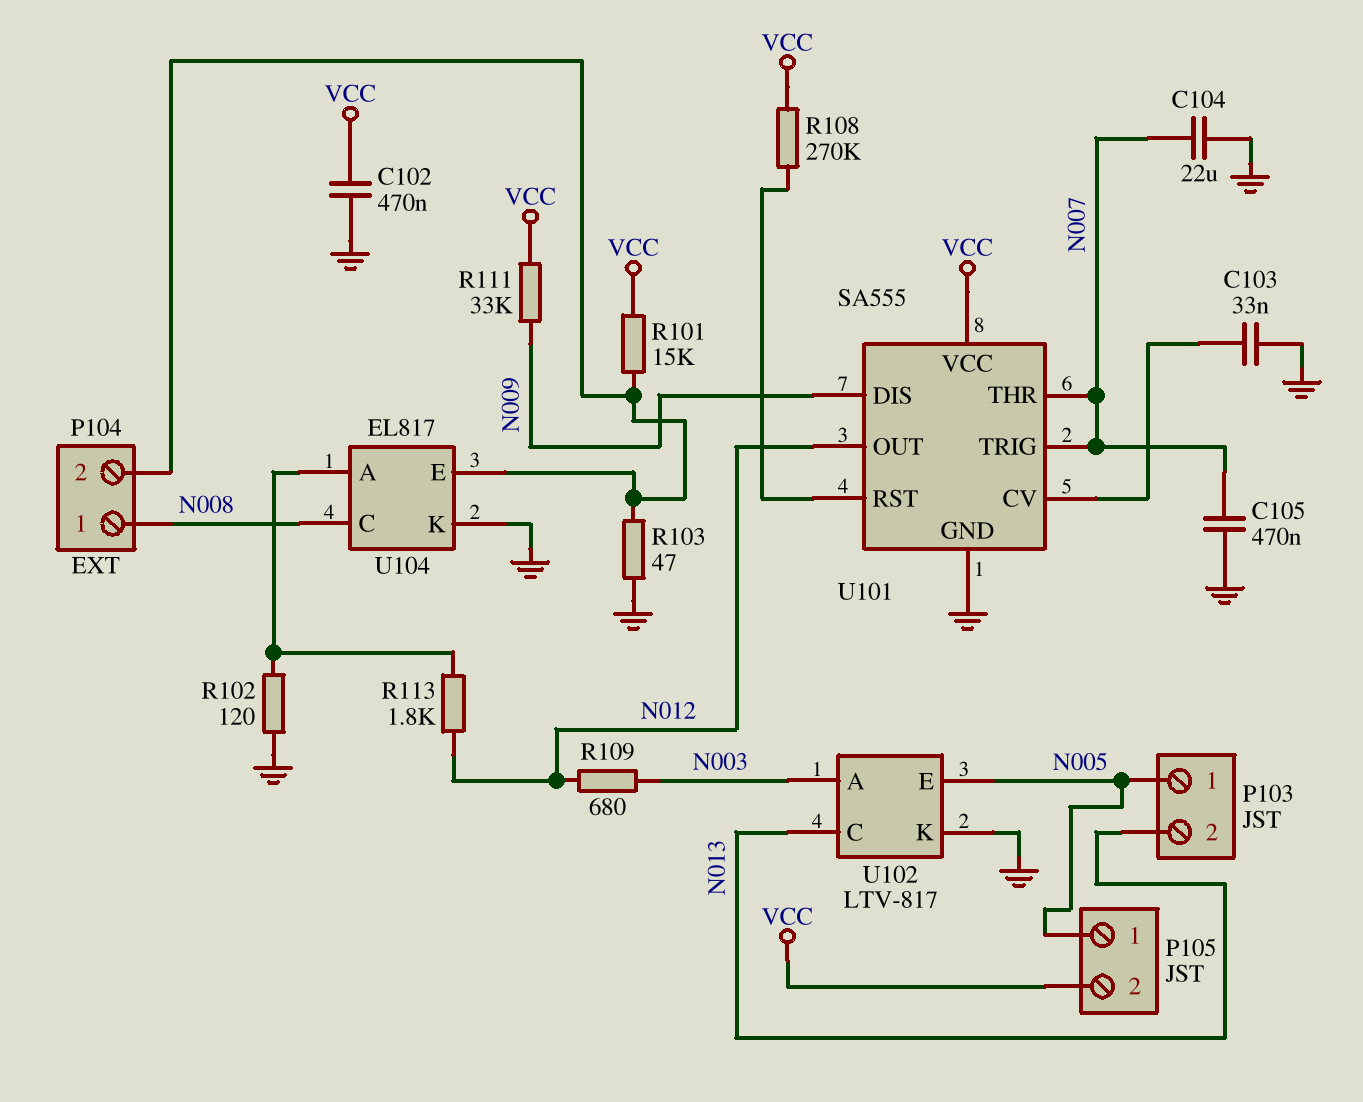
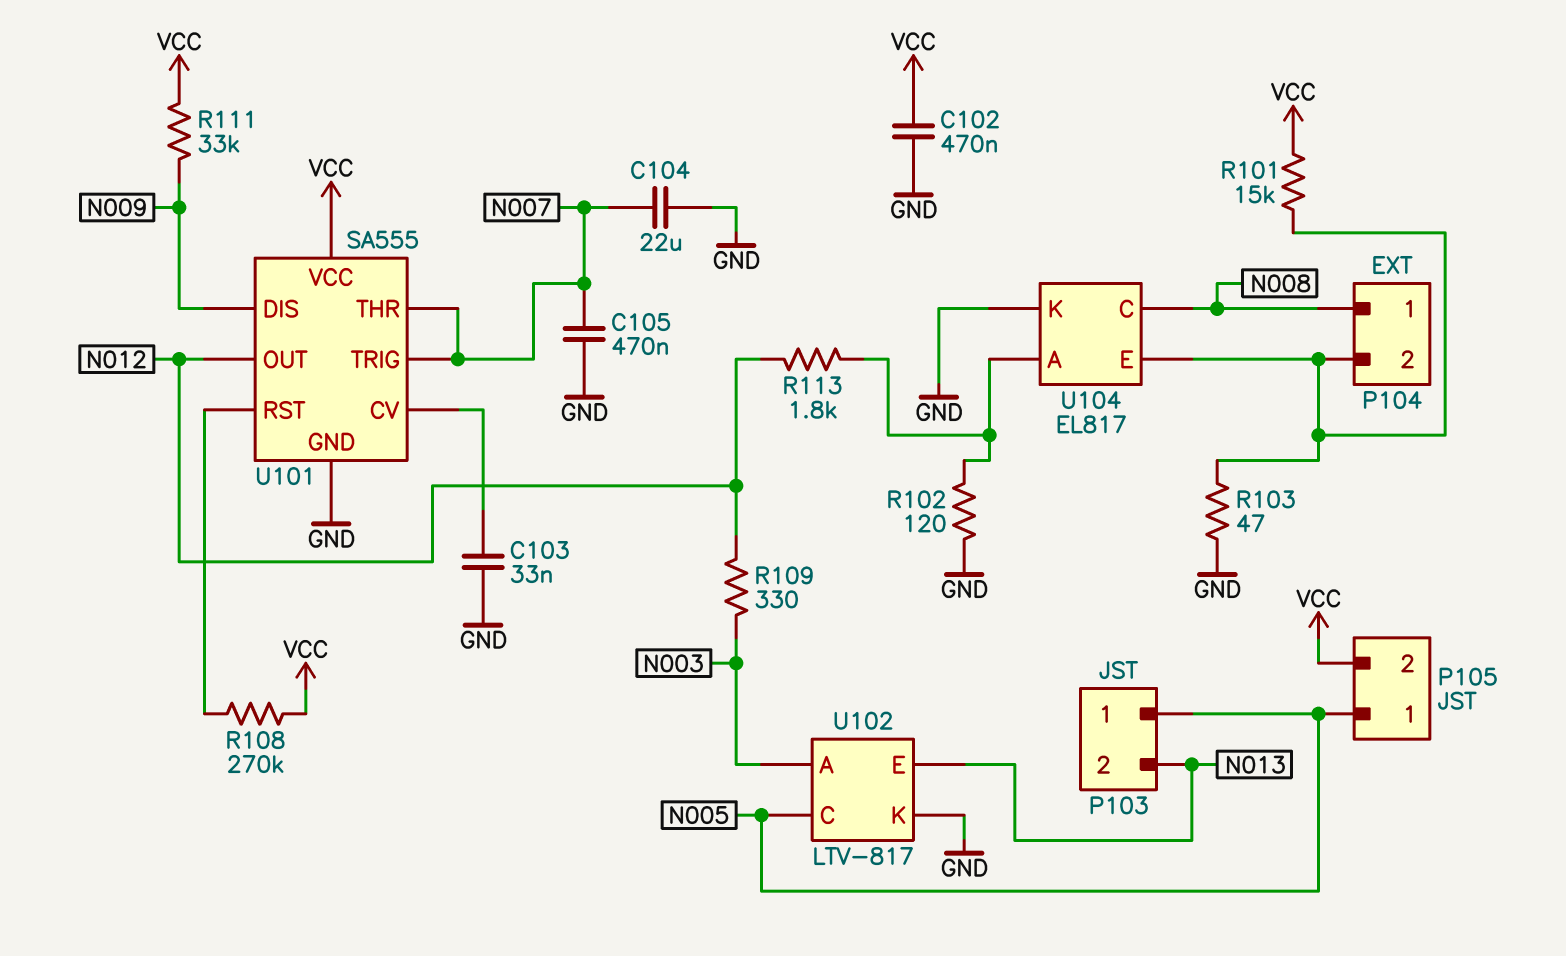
R109: 680 (N003, N012) -> 330 (N003, N012)
U102 pin C: N013 -> N005
U102 pin E: N005 -> N013

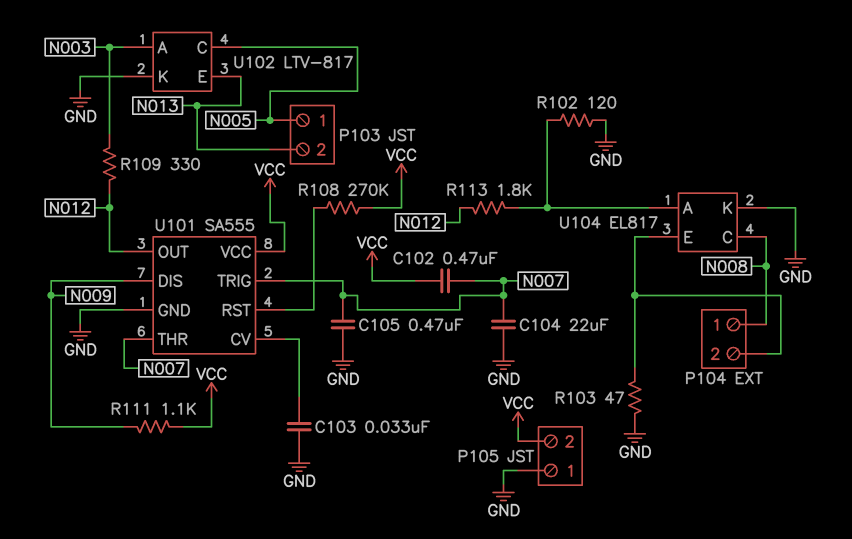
C102: 470nF (GND, VCC) -> 470nF (N007, VCC)
P105 pin 1: N005 -> GND
R101: 15k (P104/2, VCC) -> none
R111: 33k (N009, VCC) -> 1.1k (N009, VCC)

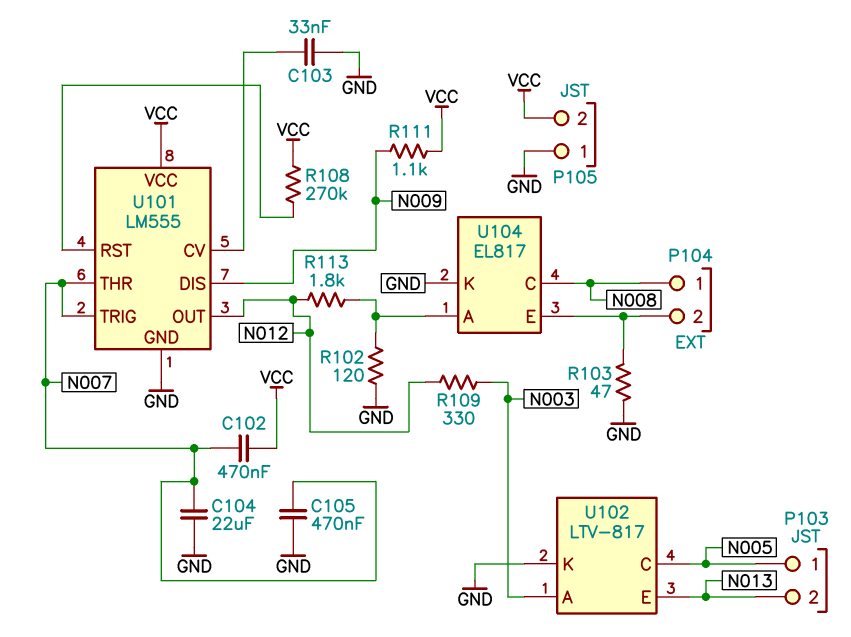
U101: SA555 -> LM555

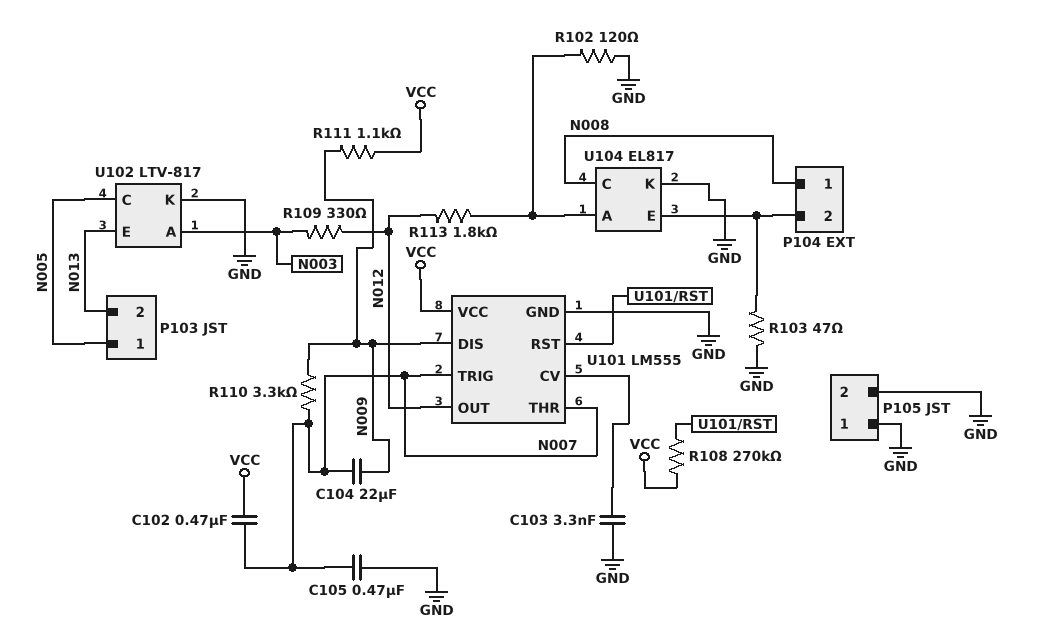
C103: 33nF (GND, U101/CV) -> 3.3nF (GND, U101/CV)
C104: 22uF (GND, N007) -> 22uF (N007, N009)
P105 pin 2: VCC -> GND
R110: none -> 3.3k (N007, N009)

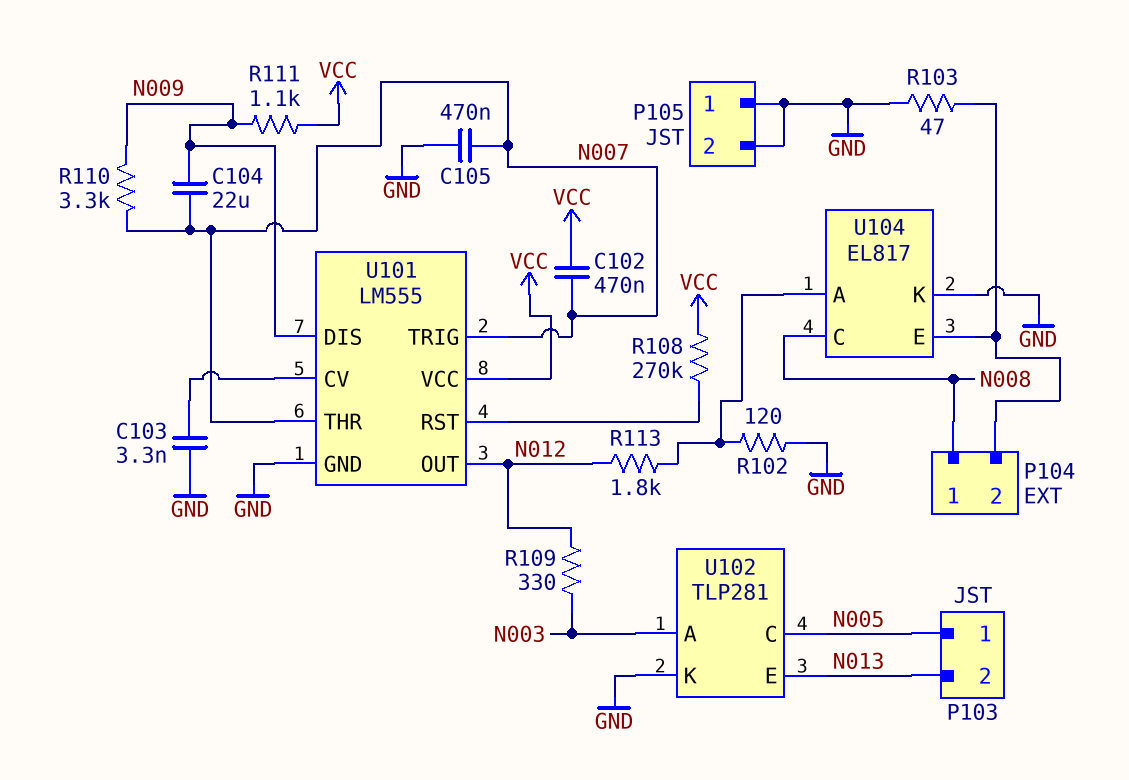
U102: LTV-817 -> TLP281

